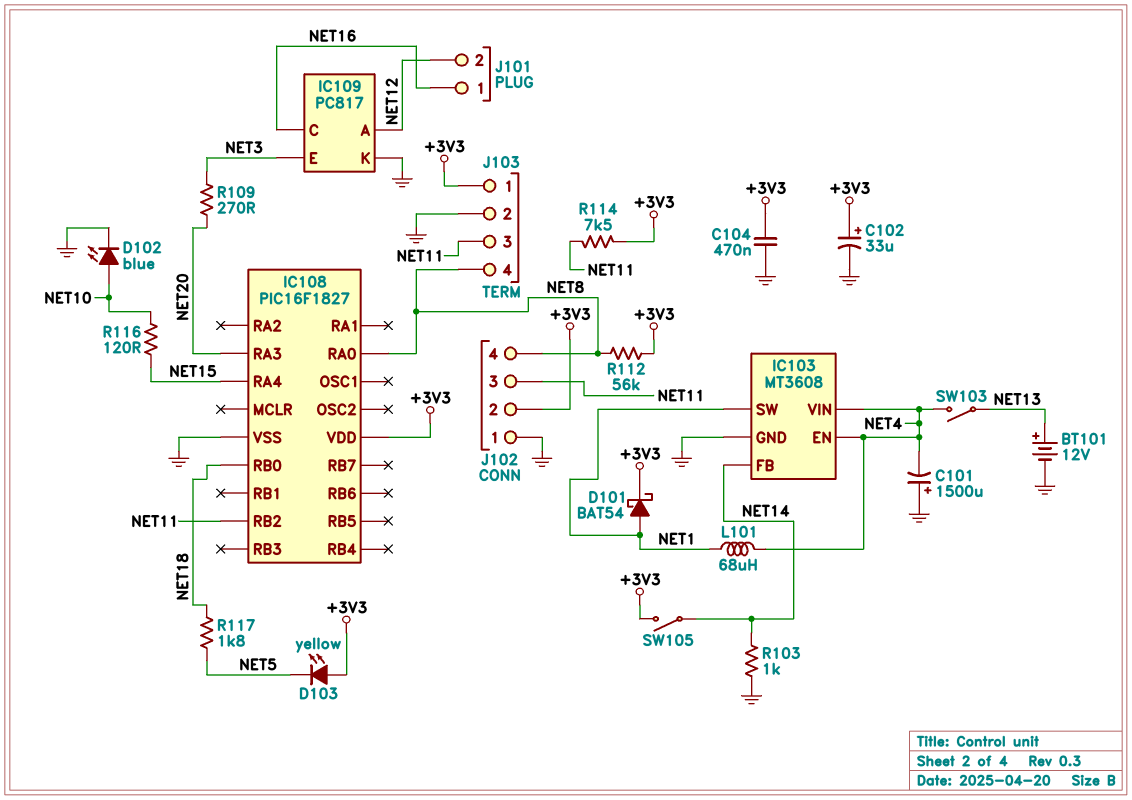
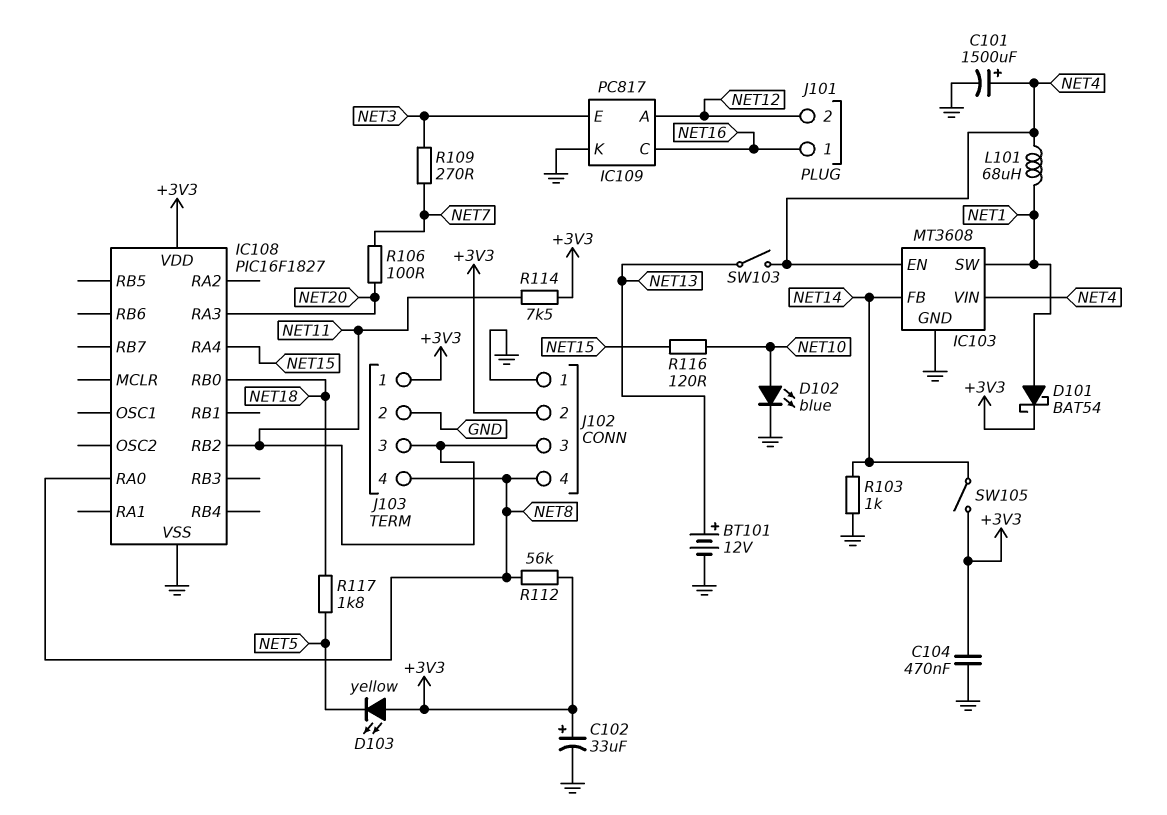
C101: 1500uF (plus GND, minus NET4) -> 1500uF (plus NET4, minus GND)
R106: none -> 100 (NET7, NET20)
R109: 270 (NET3, NET20) -> 270 (NET3, NET7)

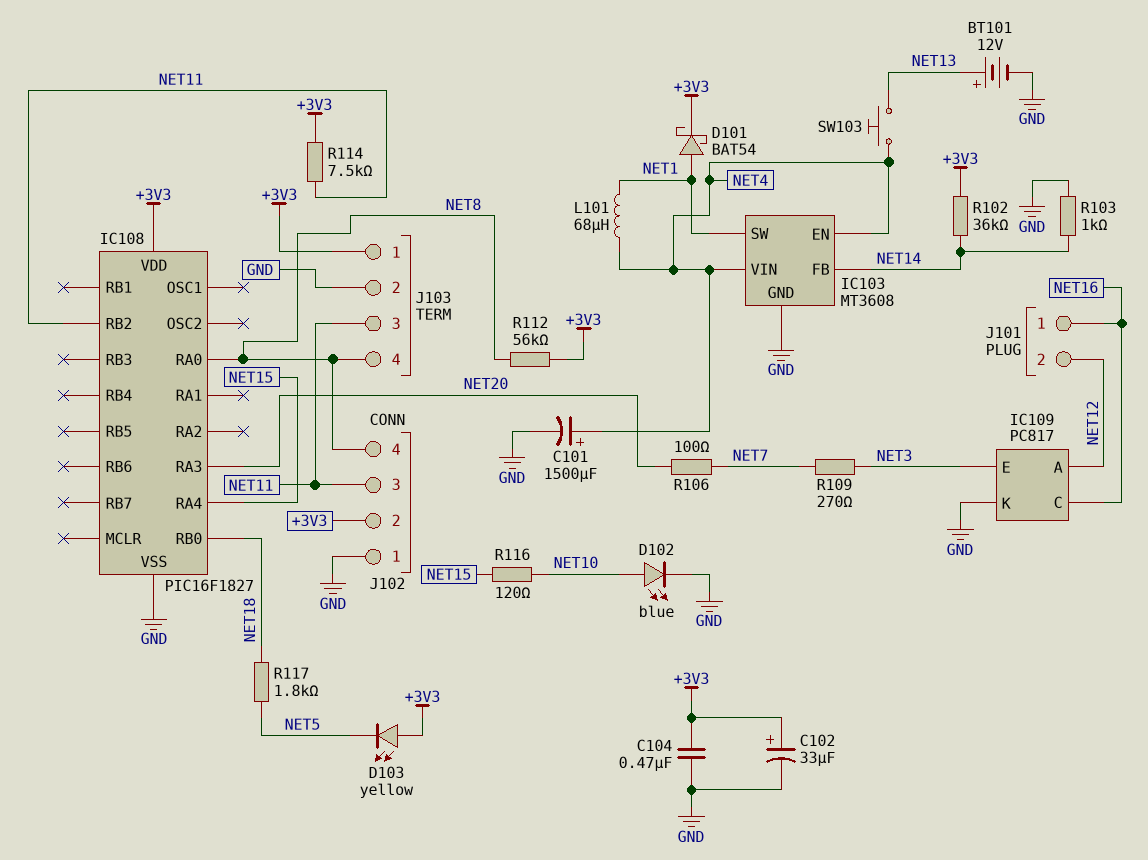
R102: none -> 36k (+3V3, NET14)
SW103: switch (NET4, NET13) -> button (NET4, NET13)
SW105: switch (+3V3, NET14) -> none

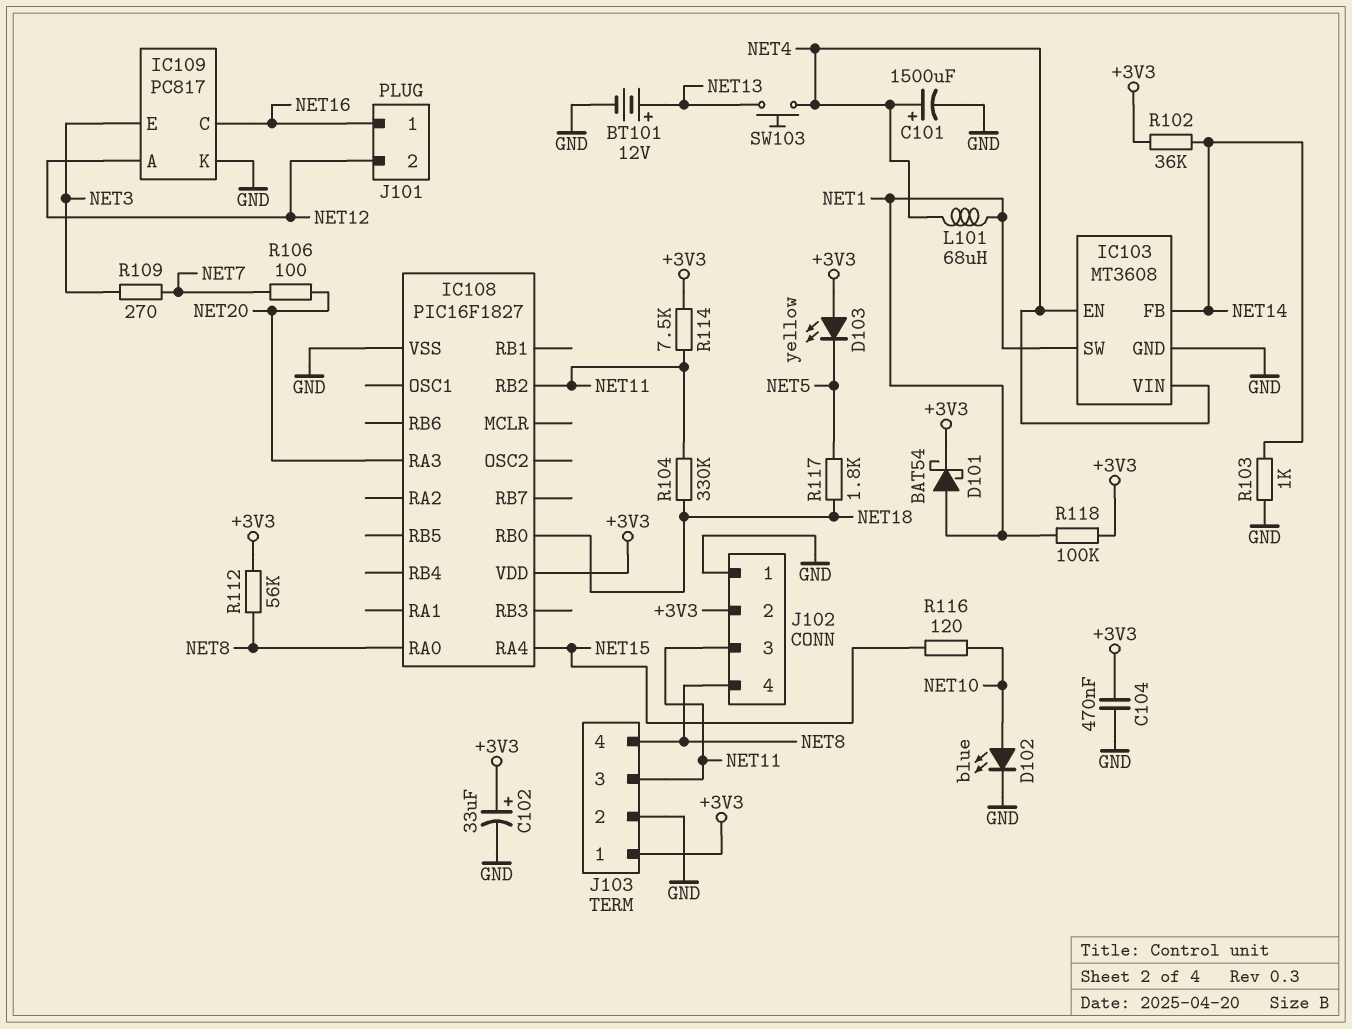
R104: none -> 330k (NET11, NET18)
R118: none -> 100k (+3V3, NET1)

